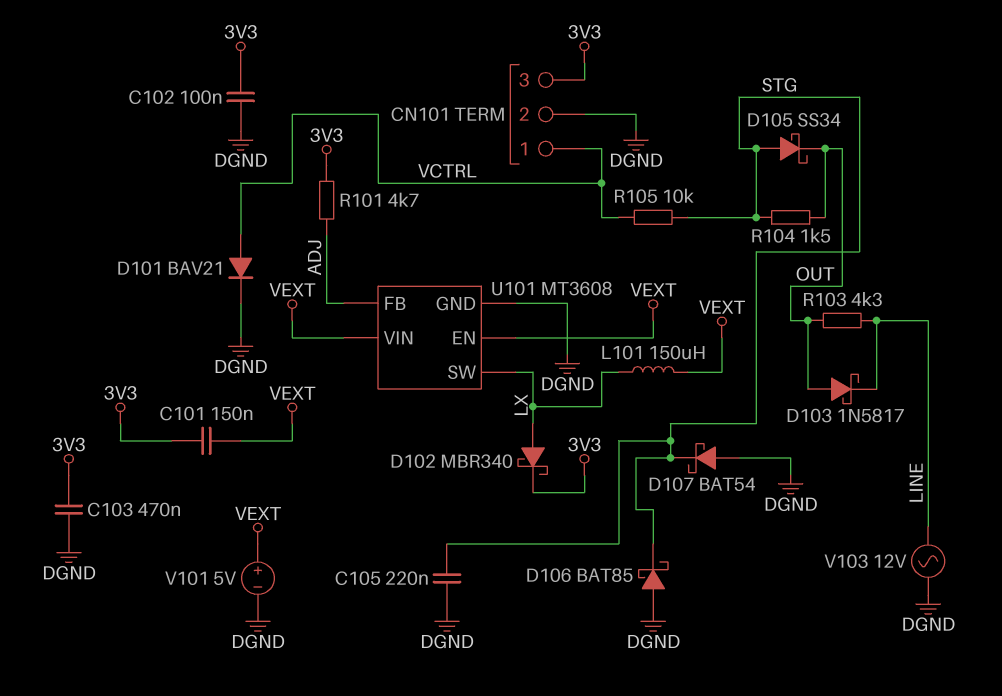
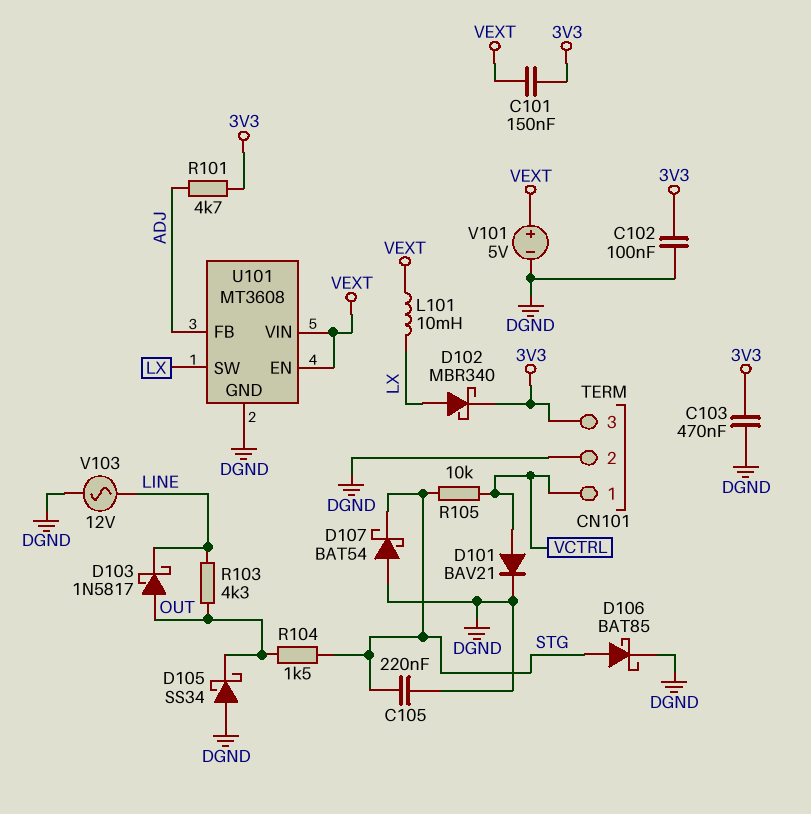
D105: schottky SS34 (A STG, K OUT) -> schottky SS34 (A DGND, K OUT)
D106: schottky BAT85 (A DGND, K STG) -> schottky BAT85 (A STG, K DGND)
L101: 150uH (LX, VEXT) -> 10mH (LX, VEXT)

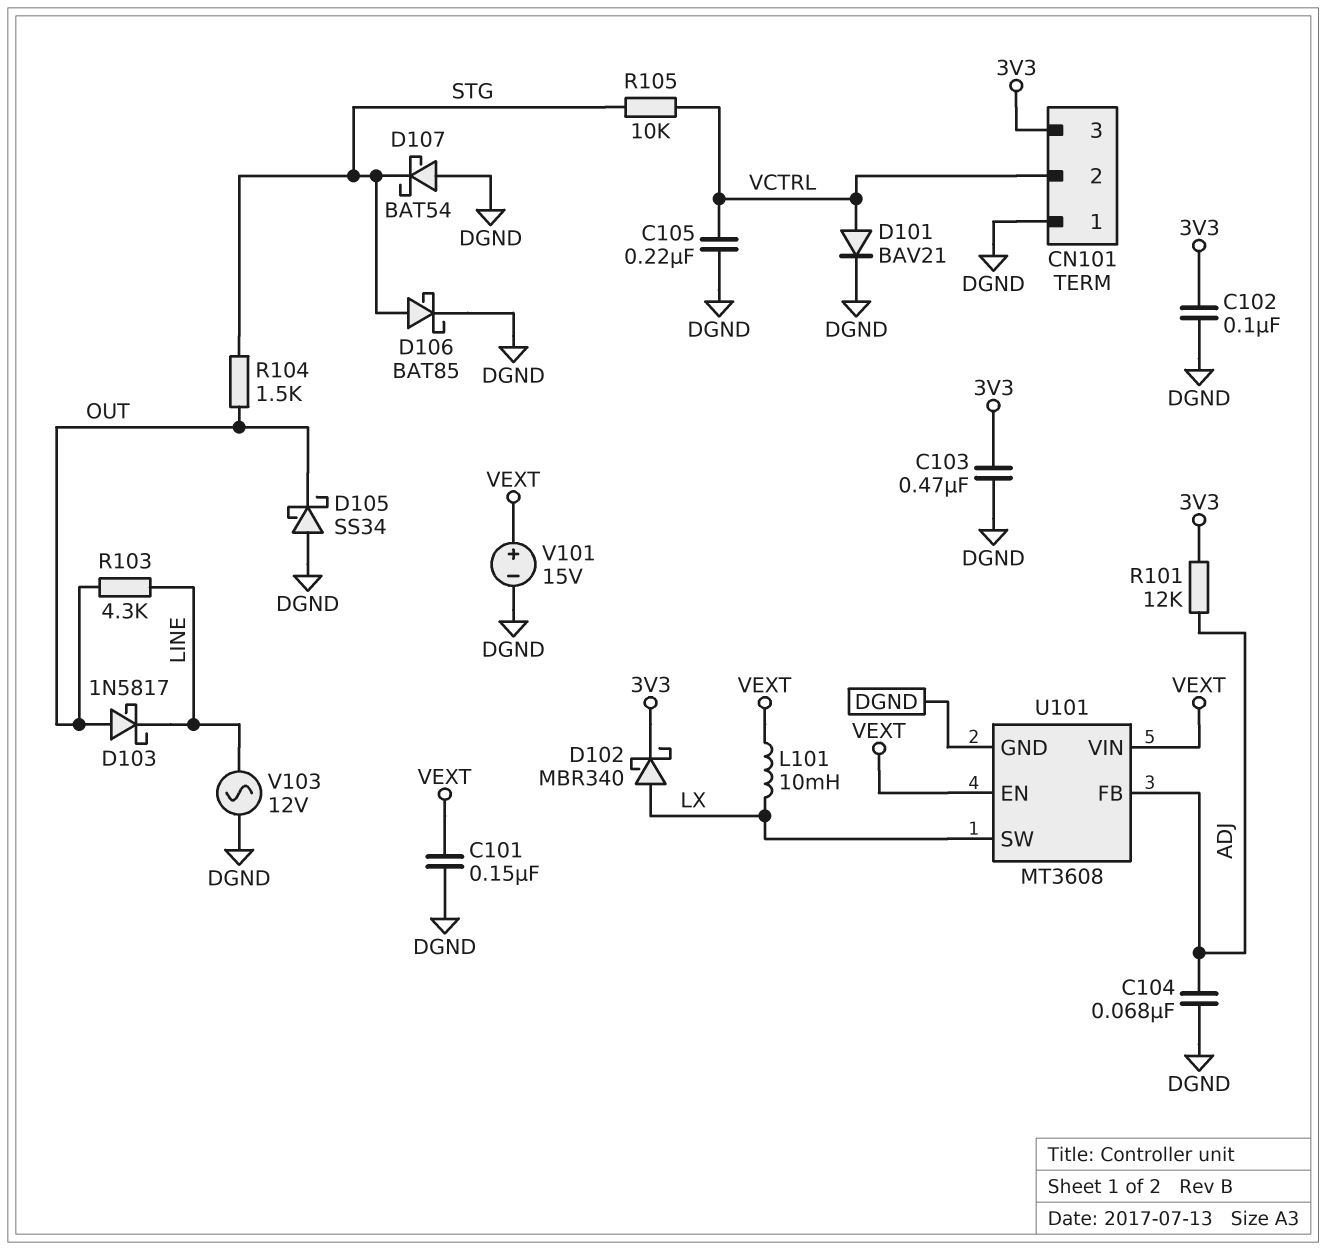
C101: 150nF (3V3, VEXT) -> 150nF (DGND, VEXT)
C104: none -> 68nF (ADJ, DGND)
C105: 220nF (DGND, STG) -> 220nF (DGND, VCTRL)
CN101 pin 1: VCTRL -> DGND
CN101 pin 2: DGND -> VCTRL
R101: 4.7k (3V3, ADJ) -> 12k (3V3, ADJ)
V101: 5V (plus VEXT, minus DGND) -> 15V (plus VEXT, minus DGND)

